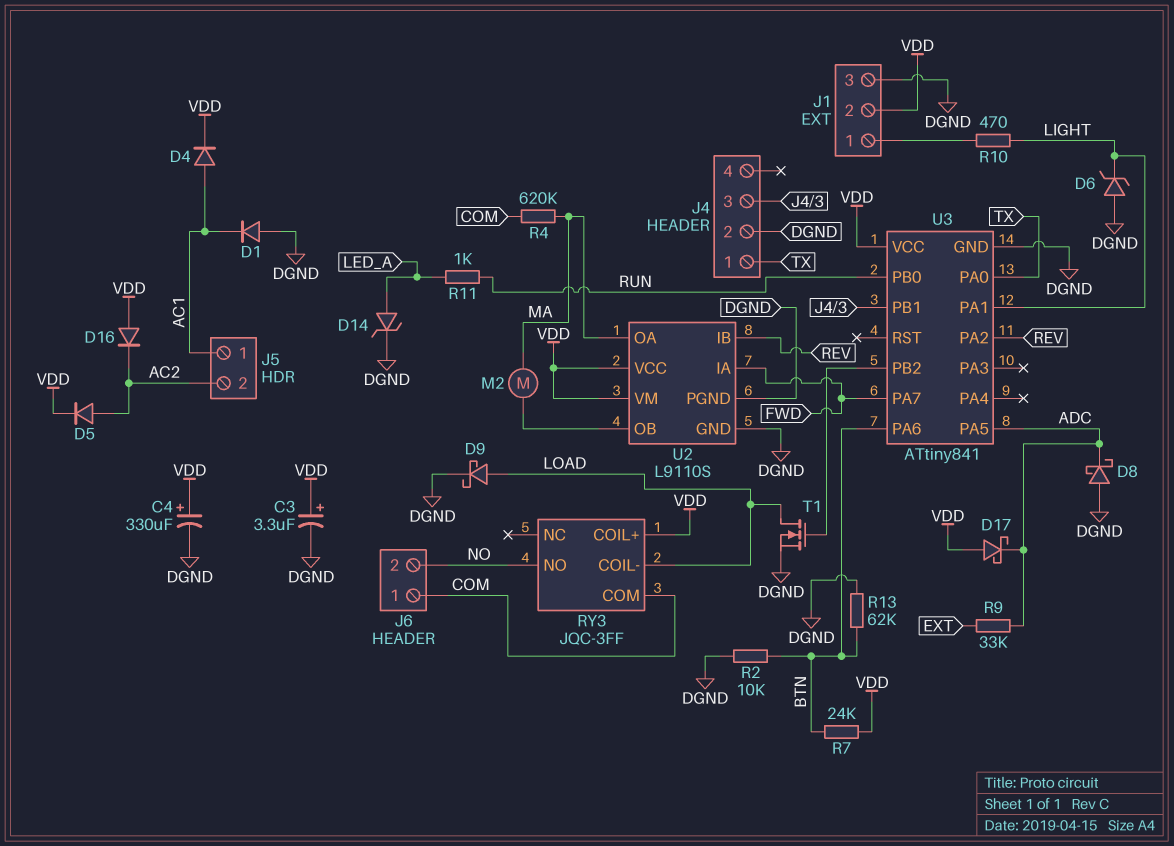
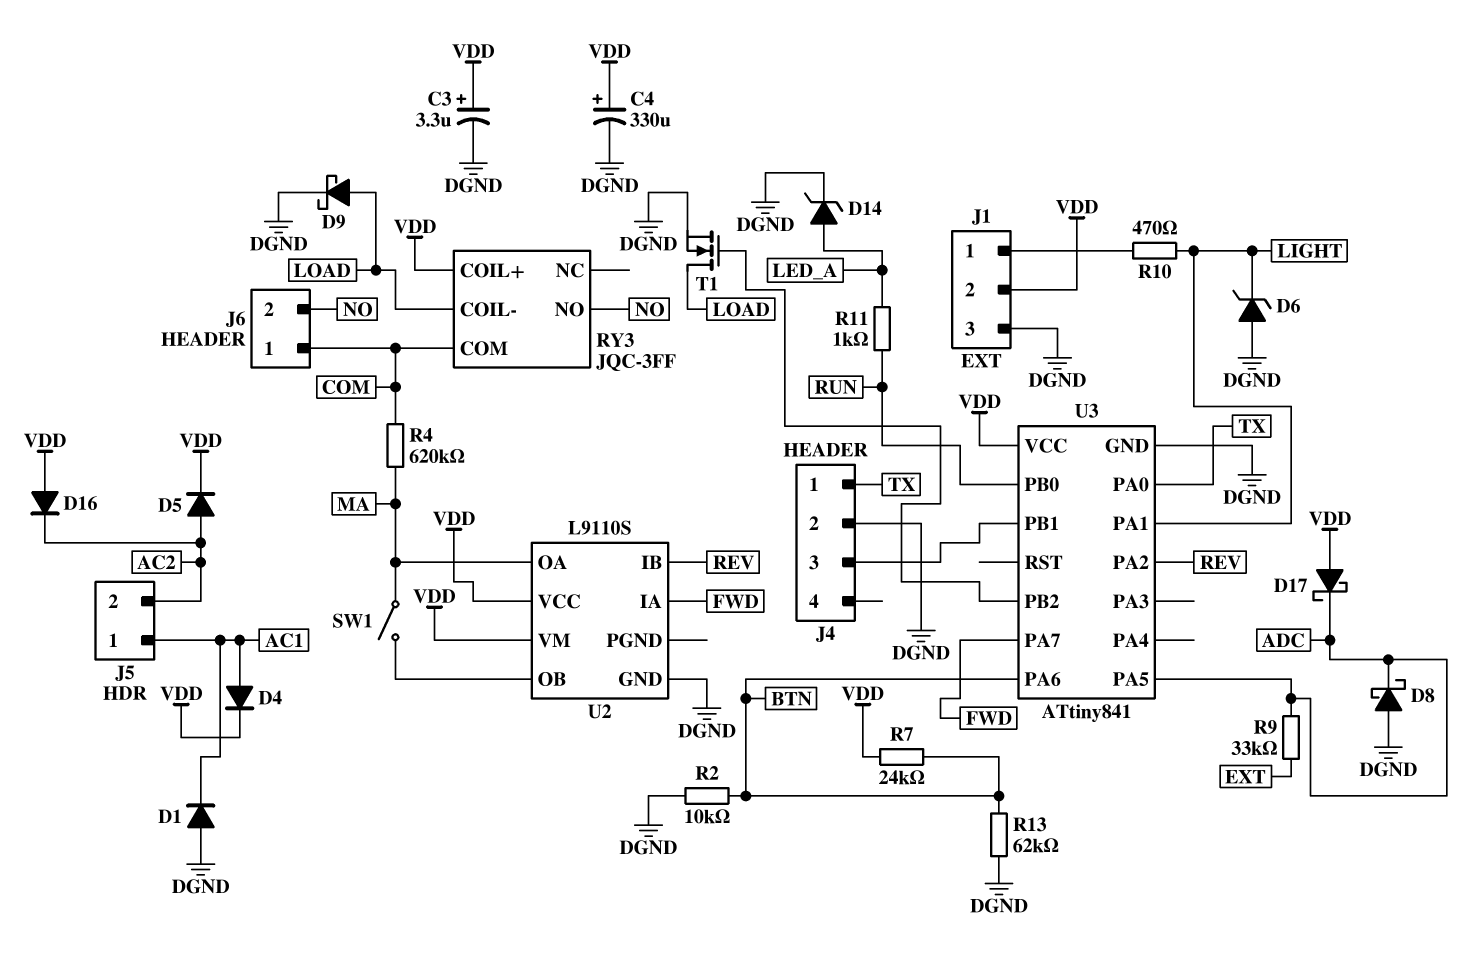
M2: motor (MA, U2/OB) -> none
SW1: none -> switch (MA, U2/OB)
U2 pin PGND: DGND -> none

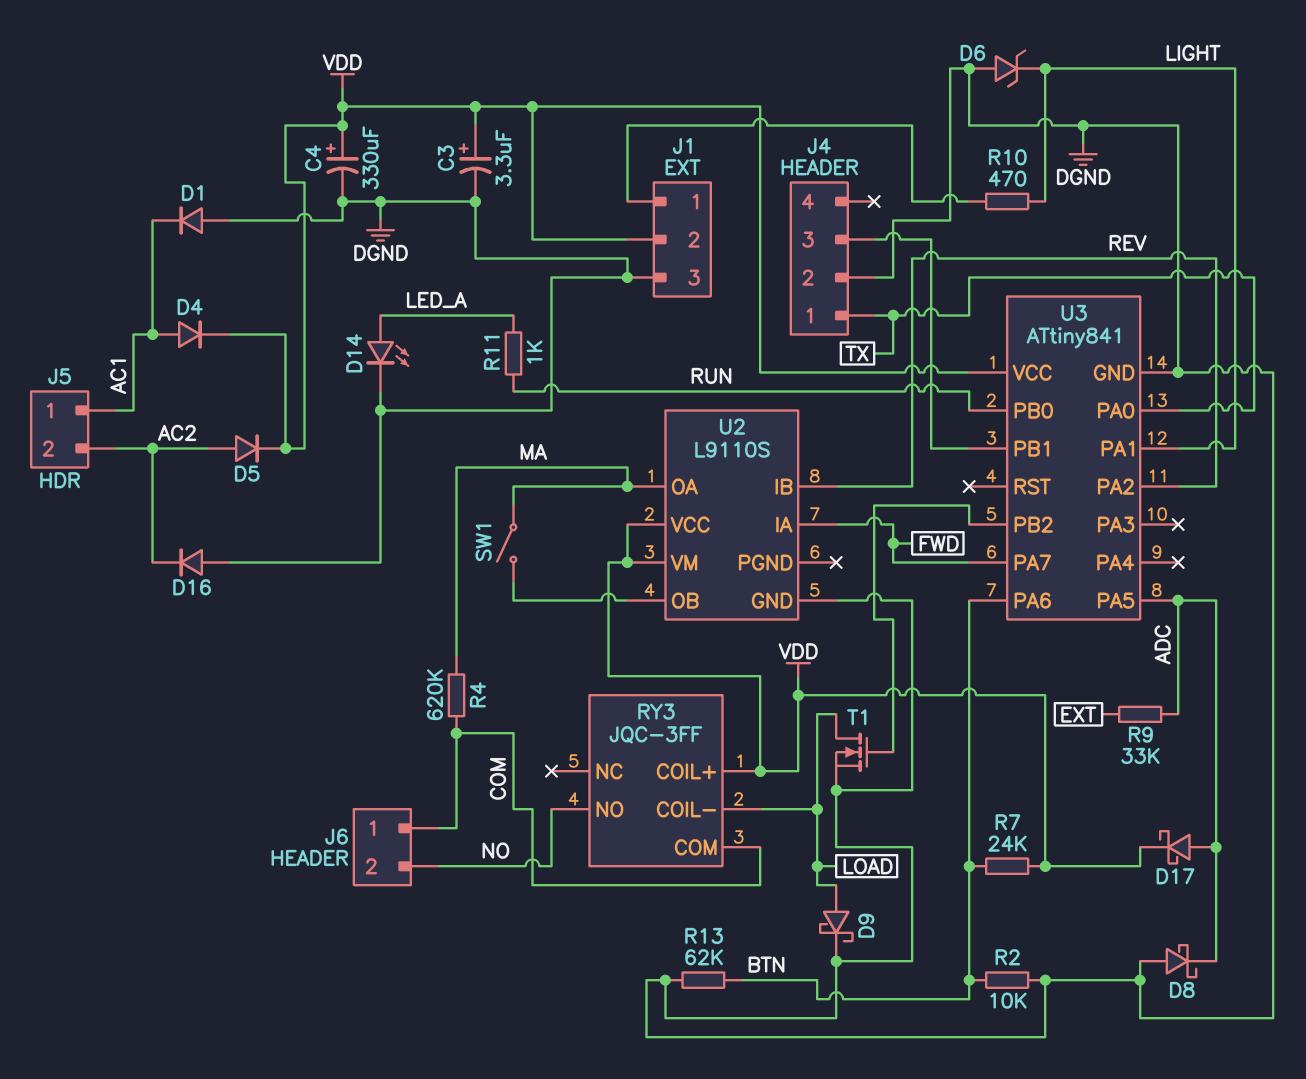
D14: zener (A LED_A, K DGND) -> LED (A LED_A, K DGND)
D16: diode (A VDD, K AC2) -> diode (A DGND, K AC2)
D17: schottky (A VDD, K ADC) -> schottky (A ADC, K VDD)

